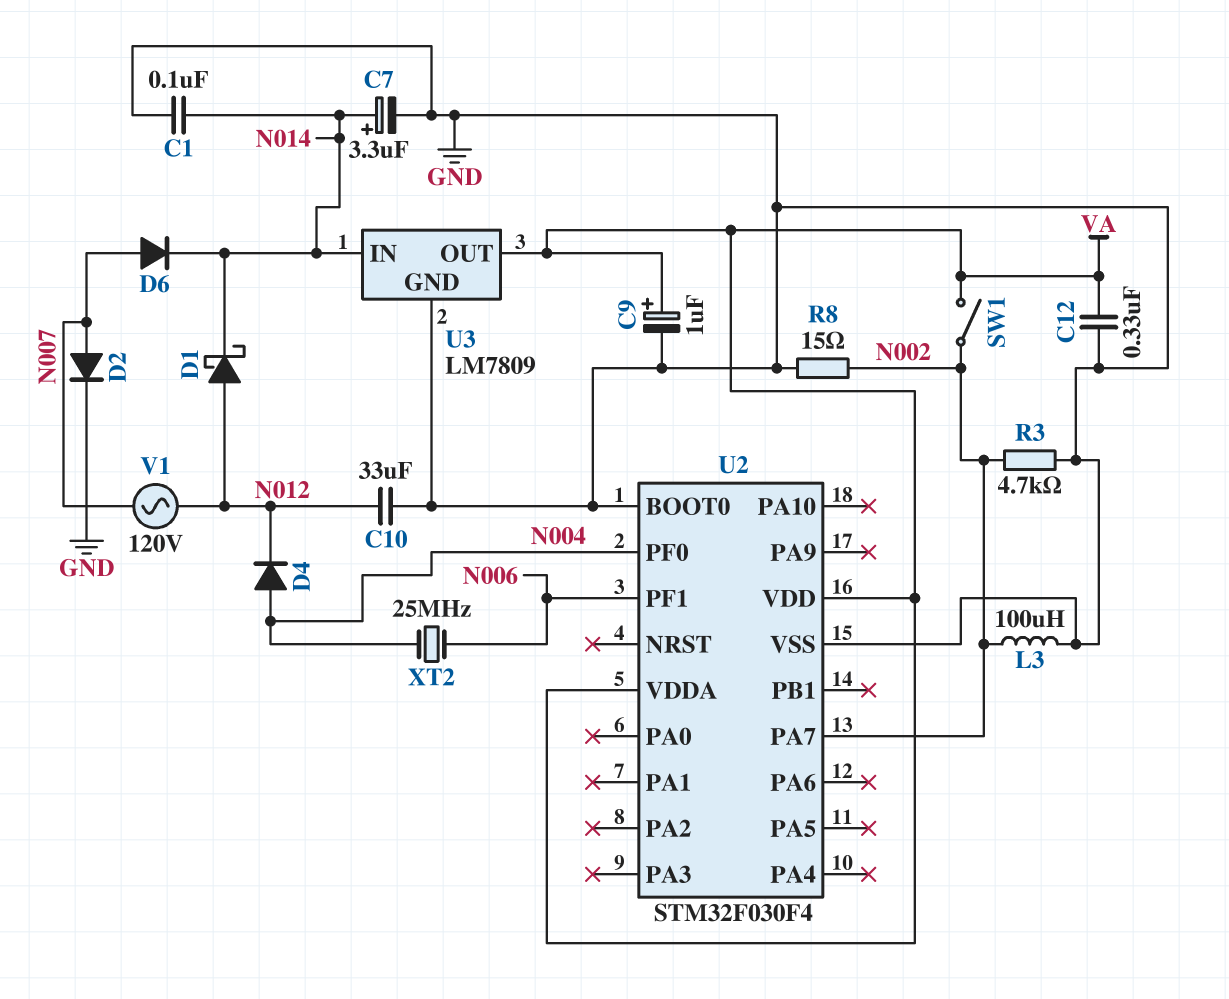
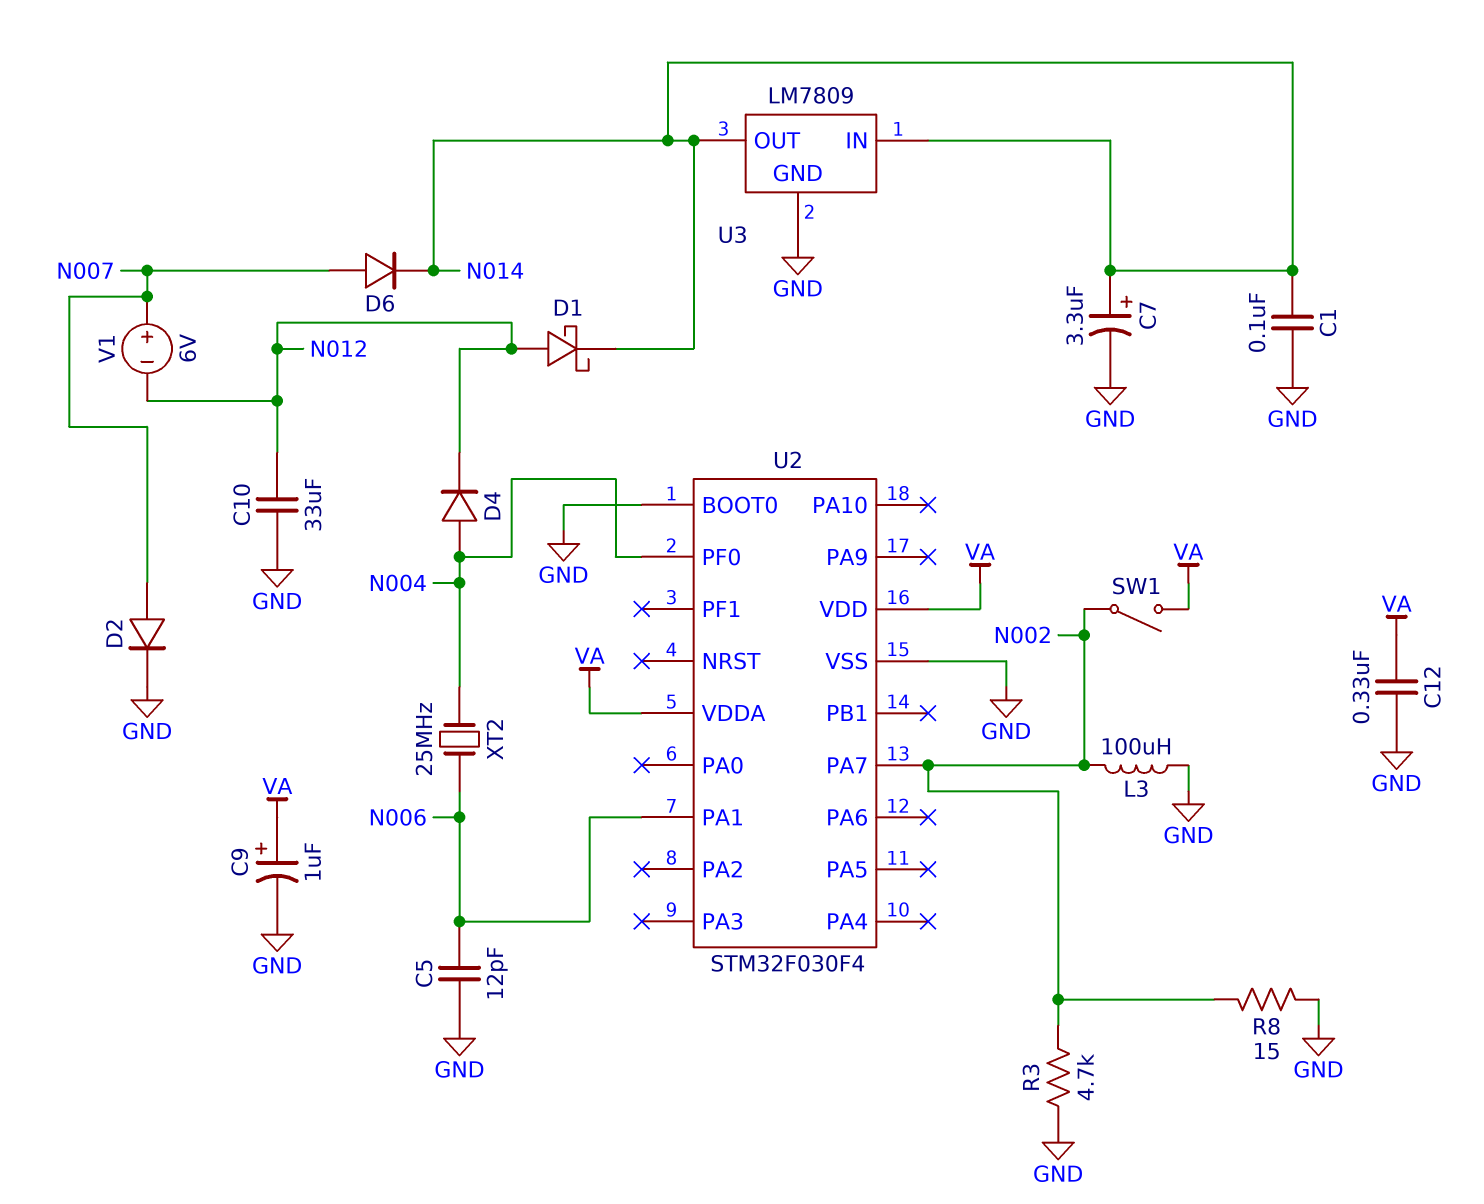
C5: none -> 12pF (GND, N006)
U2 pin PA1: none -> N006
U2 pin PF1: N006 -> none
U3 pin OUT: VA -> N014
V1: AC 120V (N007, N012) -> 6V (plus N007, minus N012)

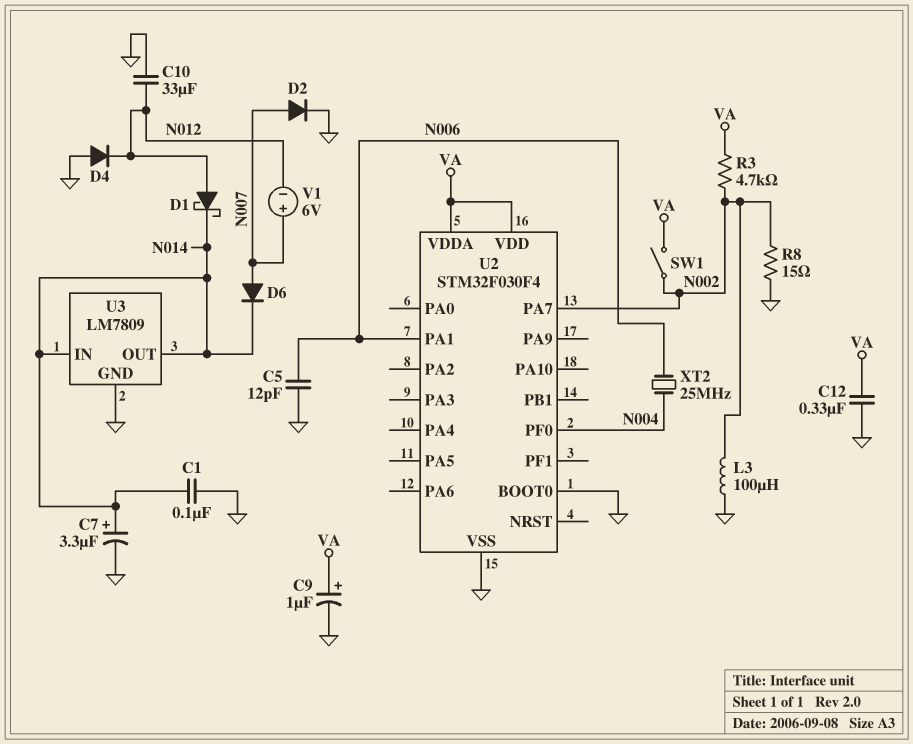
D4: diode (A N004, K N012) -> diode (A GND, K N012)
R3: 4.7k (GND, N002) -> 4.7k (N002, VA)

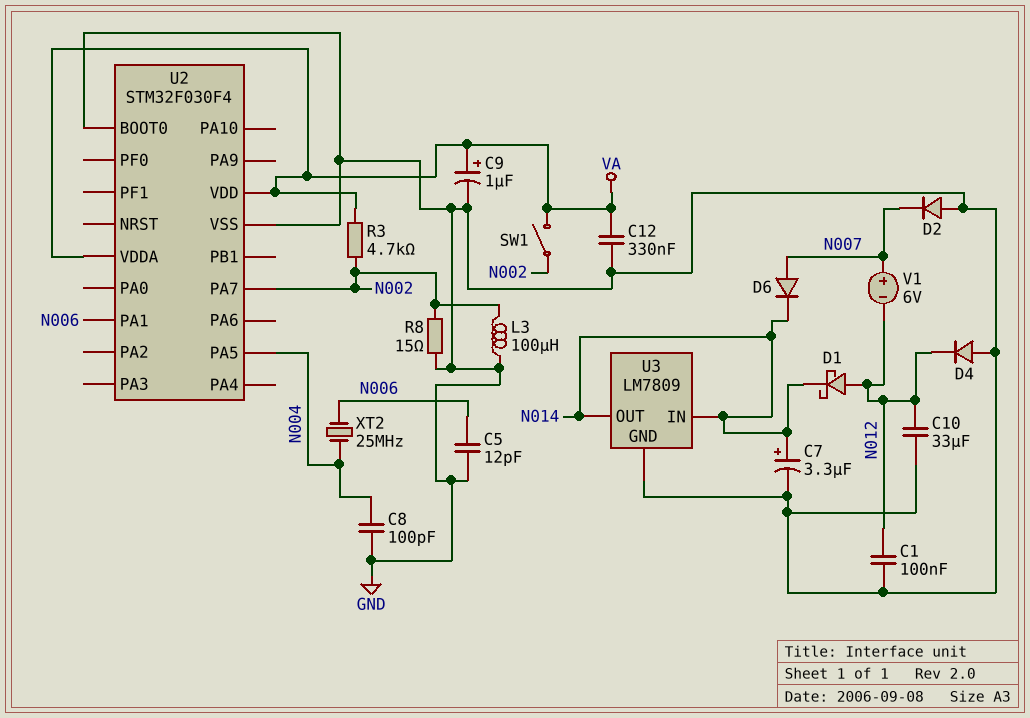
C1: 100nF (GND, N014) -> 100nF (GND, N012)
C8: none -> 100pF (GND, N004)
D2: diode (A N007, K GND) -> diode (A GND, K N007)
U2 pin PA5: none -> N004
U2 pin PF0: N004 -> none

